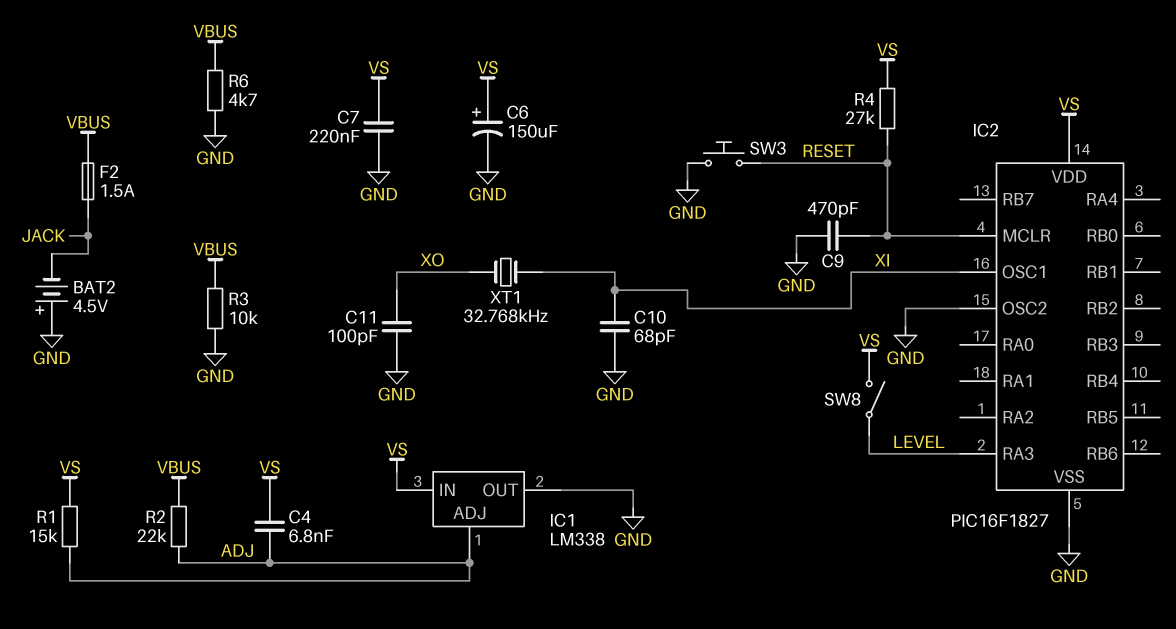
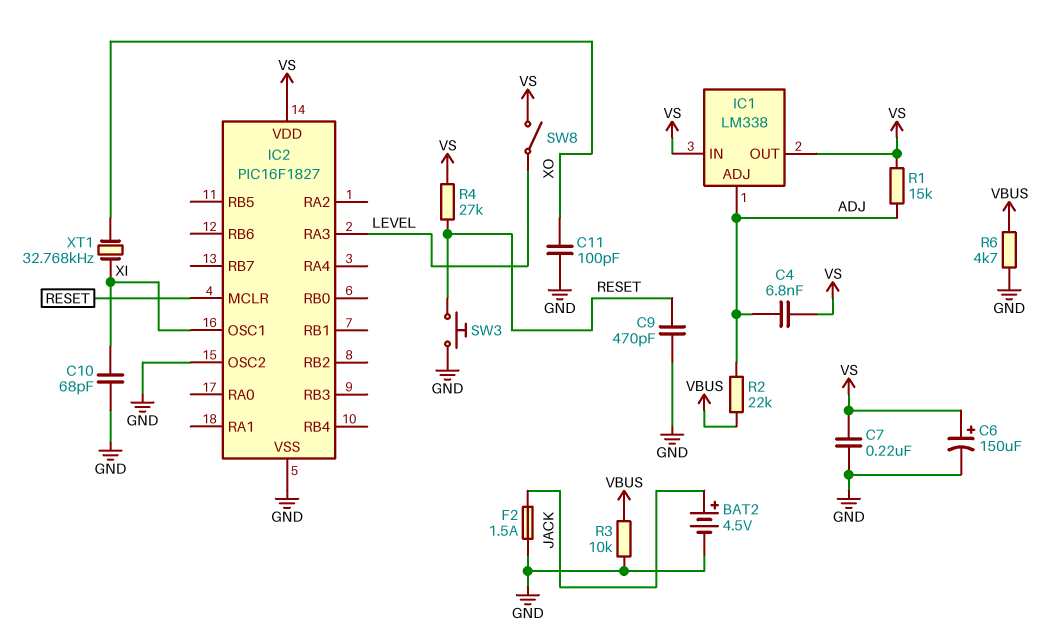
BAT2: 4.5V (plus GND, minus JACK) -> 4.5V (plus JACK, minus GND)
F2: 1.5A (JACK, VBUS) -> 1.5A (GND, JACK)
IC1 pin OUT: GND -> VS

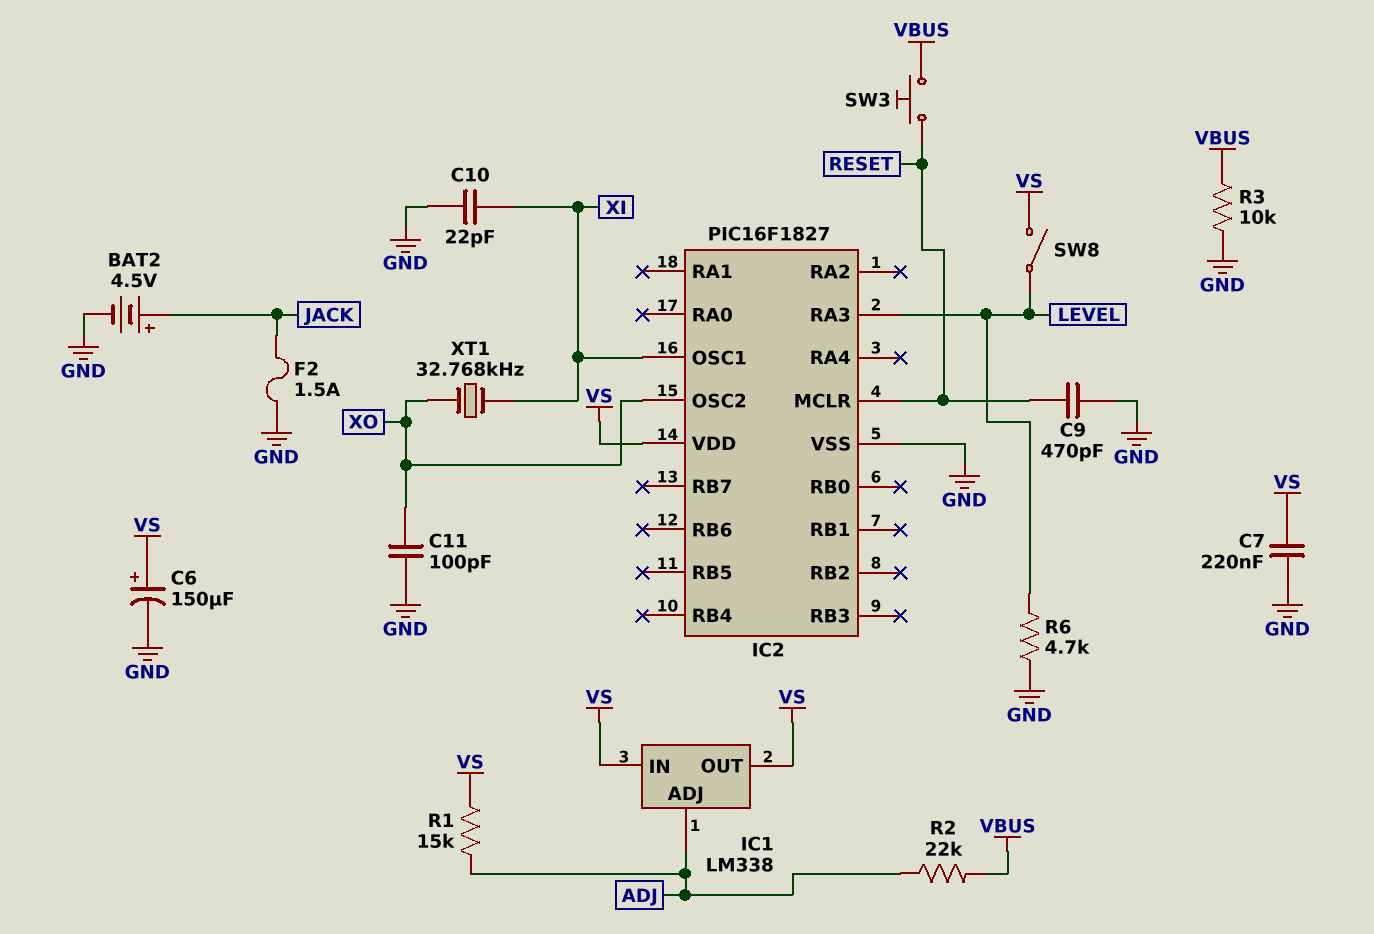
C4: 6.8nF (ADJ, VS) -> none
C10: 68pF (GND, XI) -> 22pF (GND, XI)
IC2 pin OSC2: GND -> XO
R4: 27k (RESET, VS) -> none
R6: 4.7k (GND, VBUS) -> 4.7k (GND, LEVEL)
SW3: button (GND, RESET) -> button (RESET, VBUS)

